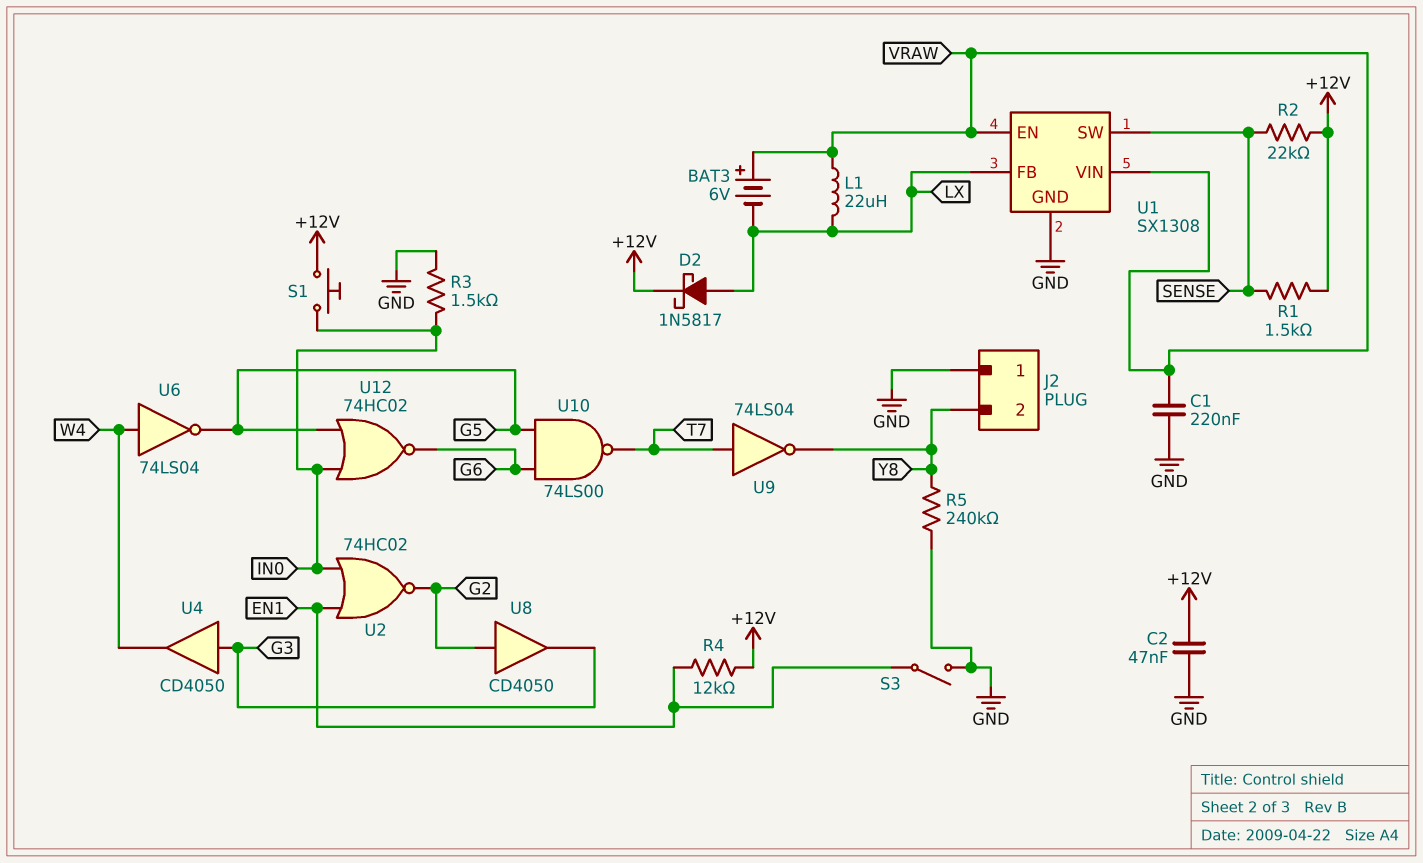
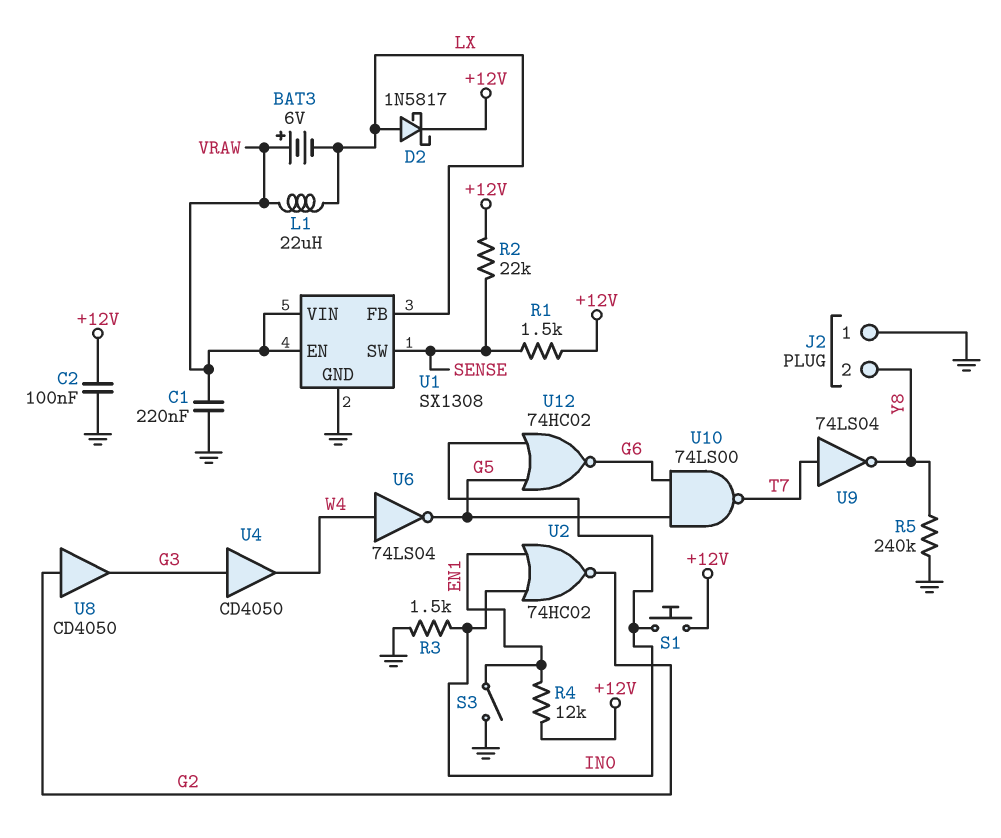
C2: 47nF (+12V, GND) -> 100nF (+12V, GND)

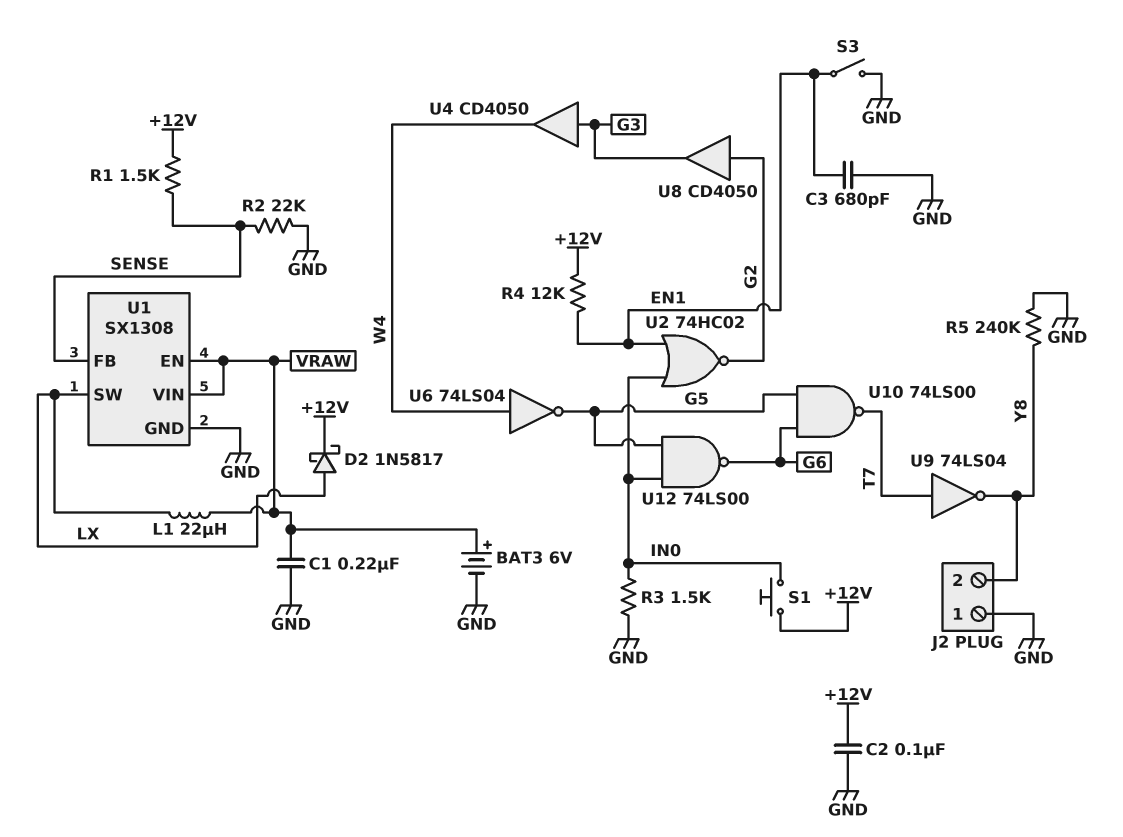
BAT3: 6V (plus VRAW, minus LX) -> 6V (plus VRAW, minus GND)
C3: none -> 680pF (EN1, GND)
R2: 22k (+12V, SENSE) -> 22k (GND, SENSE)
U1 pin FB: LX -> SENSE
U1 pin SW: SENSE -> LX
U12: NOR 74HC02 (in G5, in IN0, out G6) -> NAND 74LS00 (in G5, in IN0, out G6)

